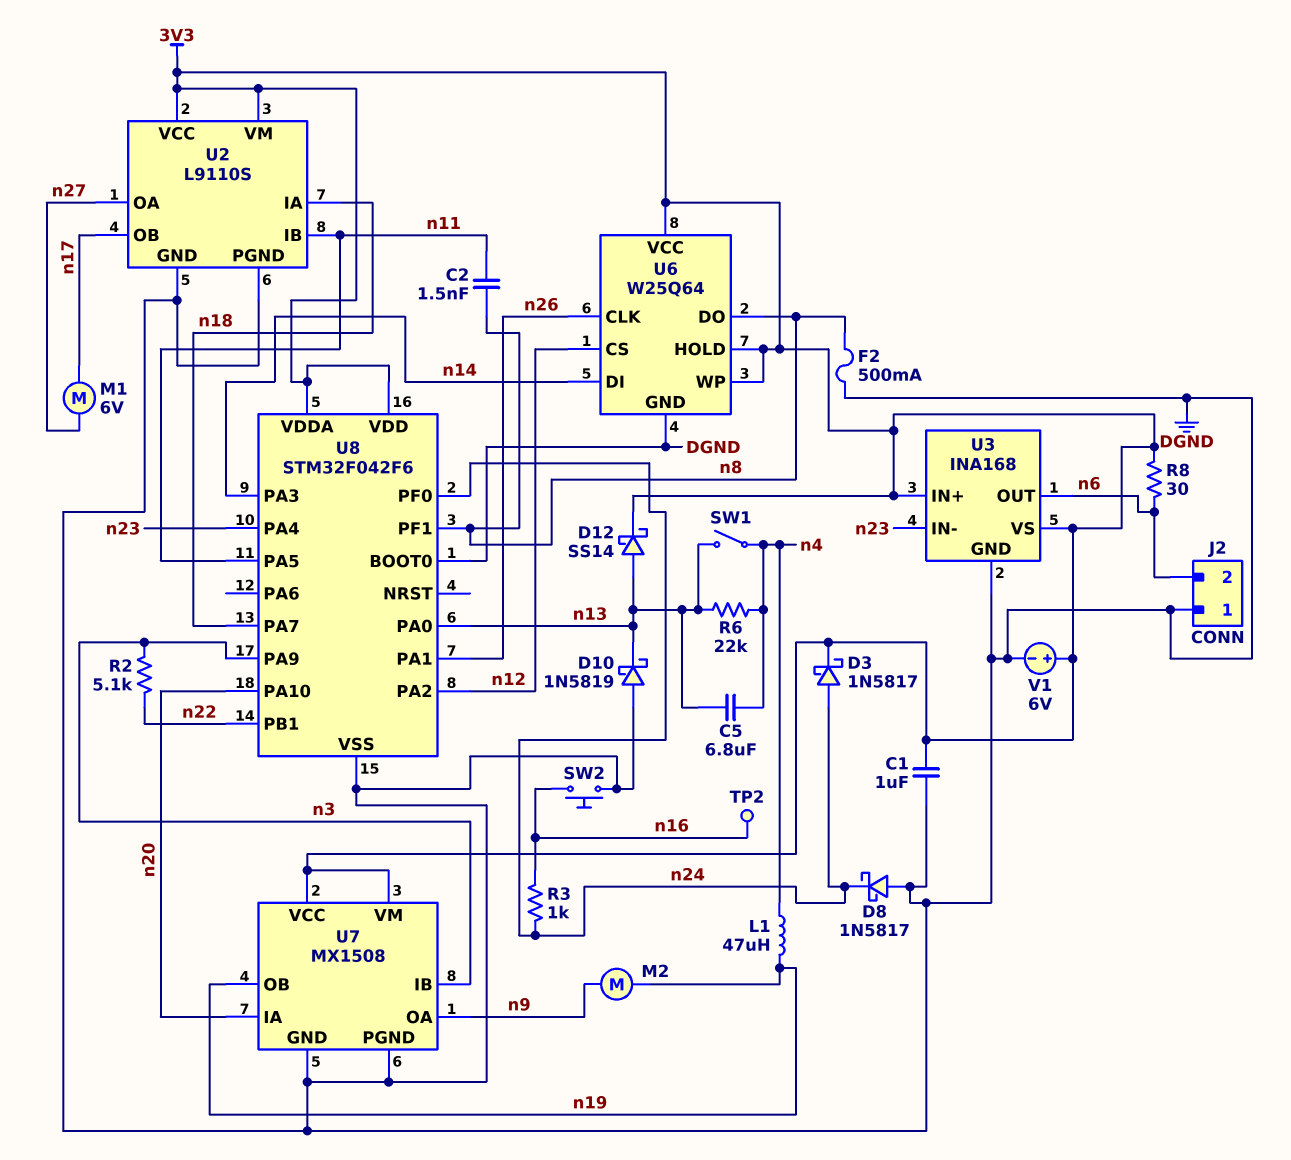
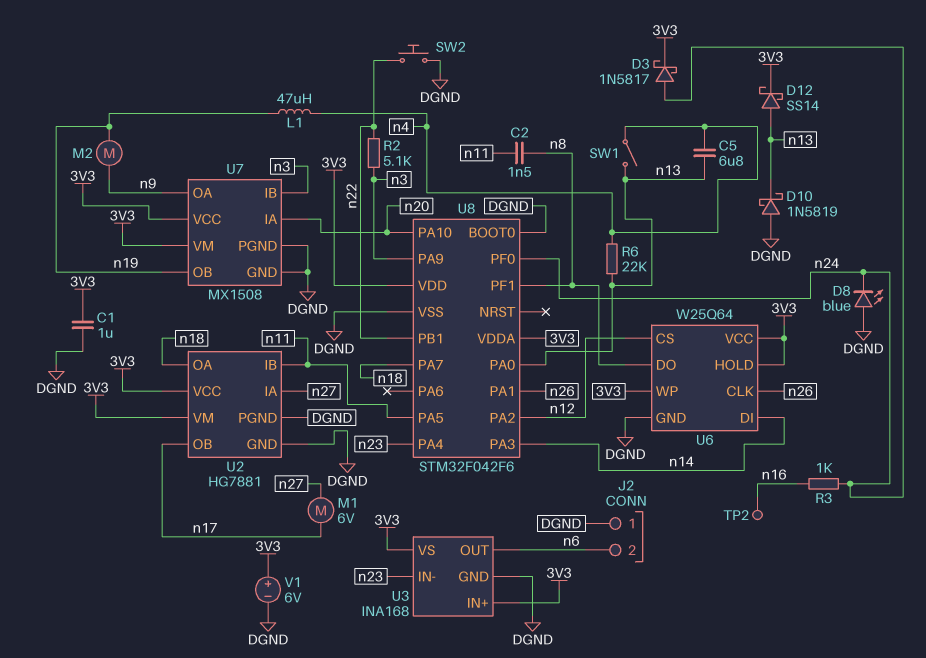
D8: schottky 1N5817 (A DGND, K n24) -> LED blue (A DGND, K n24)
F2: 500mA (DGND, n8) -> none
R8: 30 (3V3, n6) -> none
SW2: button (DGND, n16) -> button (DGND, n22)
U2: L9110S -> HG7881
U2 pin IA: n18 -> n27
U2 pin OA: n27 -> n18

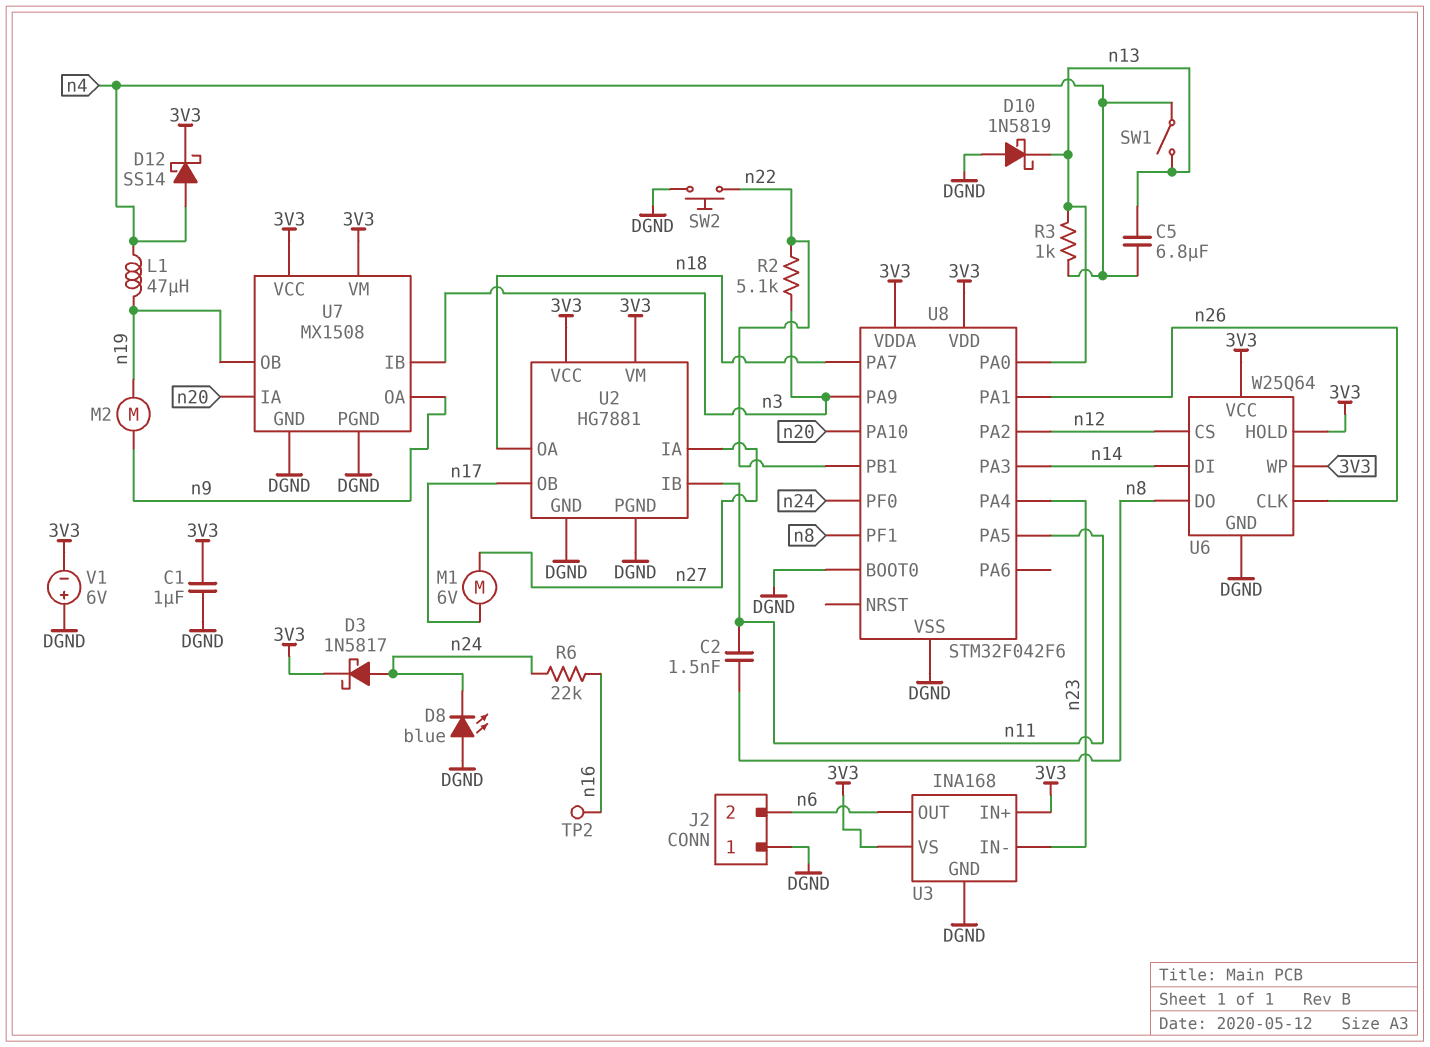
D12: schottky SS14 (A n13, K 3V3) -> schottky SS14 (A n4, K 3V3)
R3: 1k (n16, n24) -> 1k (n4, n13)
R6: 22k (n4, n13) -> 22k (n16, n24)
V1: 6V (plus 3V3, minus DGND) -> 6V (plus DGND, minus 3V3)

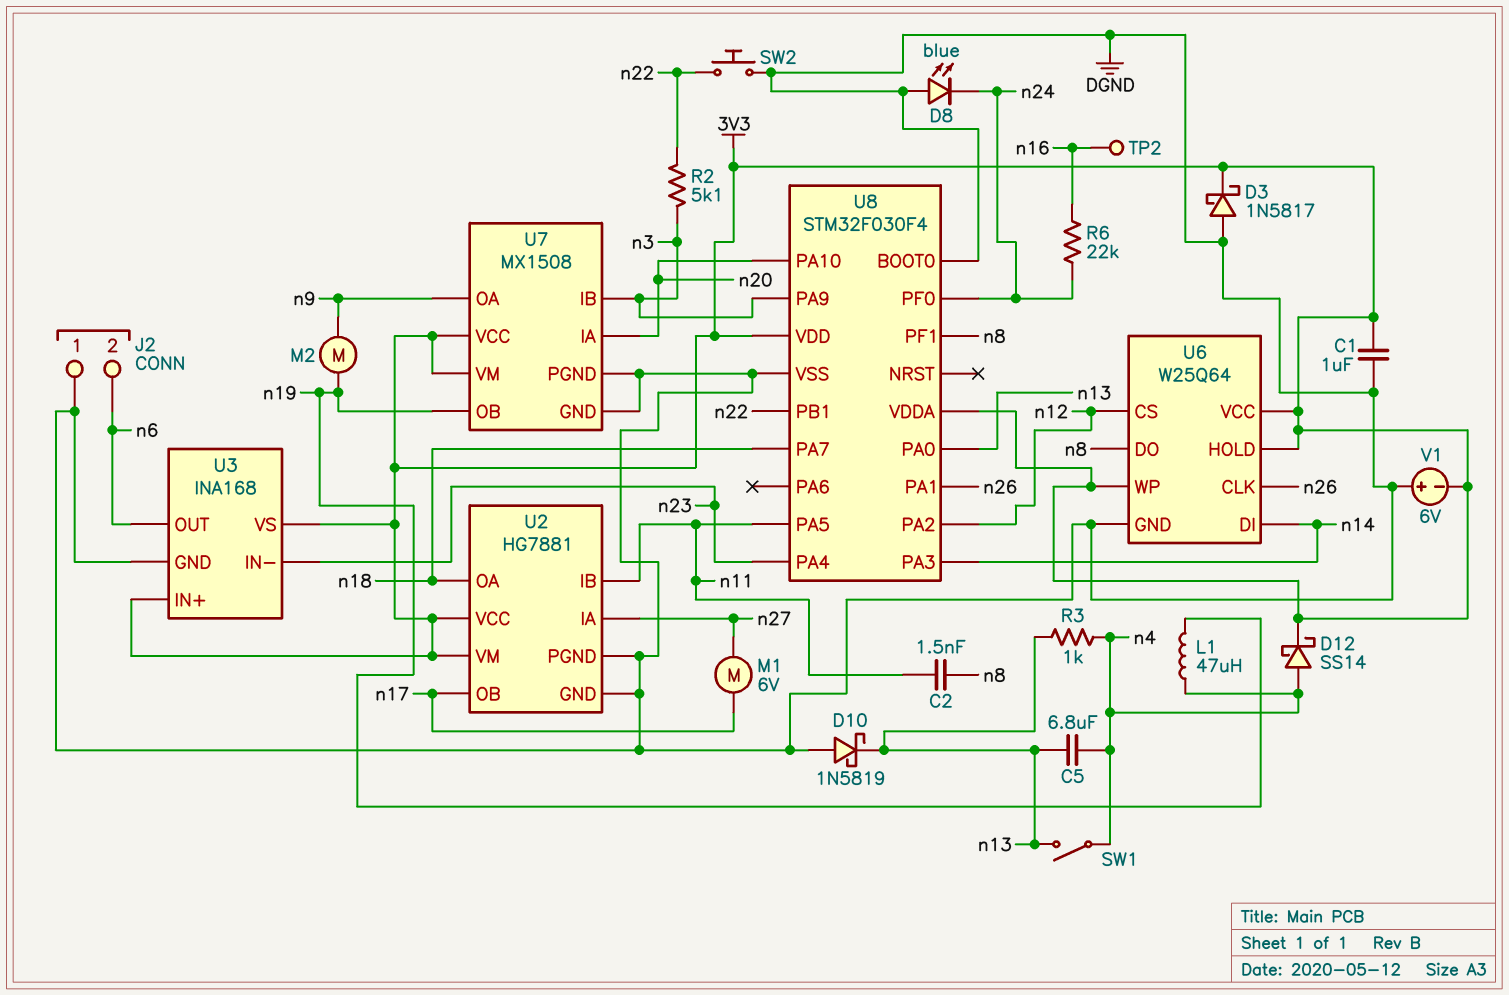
D3: schottky 1N5817 (A n24, K 3V3) -> schottky 1N5817 (A DGND, K 3V3)
U8: STM32F042F6 -> STM32F030F4

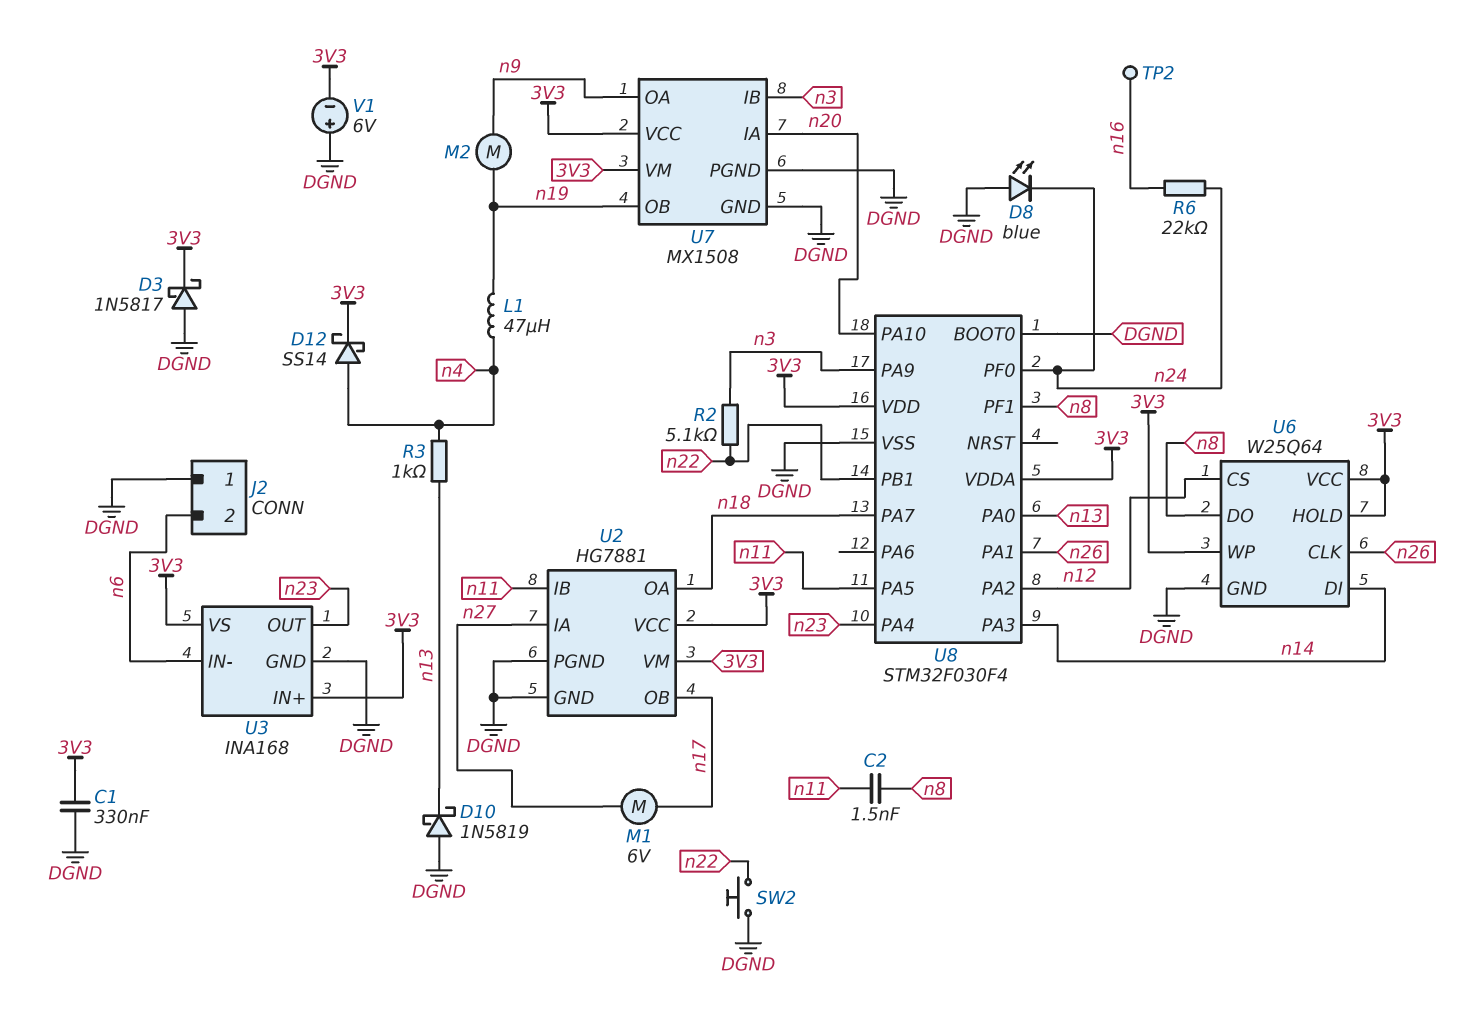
C1: 1uF (3V3, DGND) -> 330nF (3V3, DGND)
C5: 6.8uF (n4, n13) -> none
SW1: switch (n4, n13) -> none
U3 pin IN-: n23 -> n6
U3 pin OUT: n6 -> n23

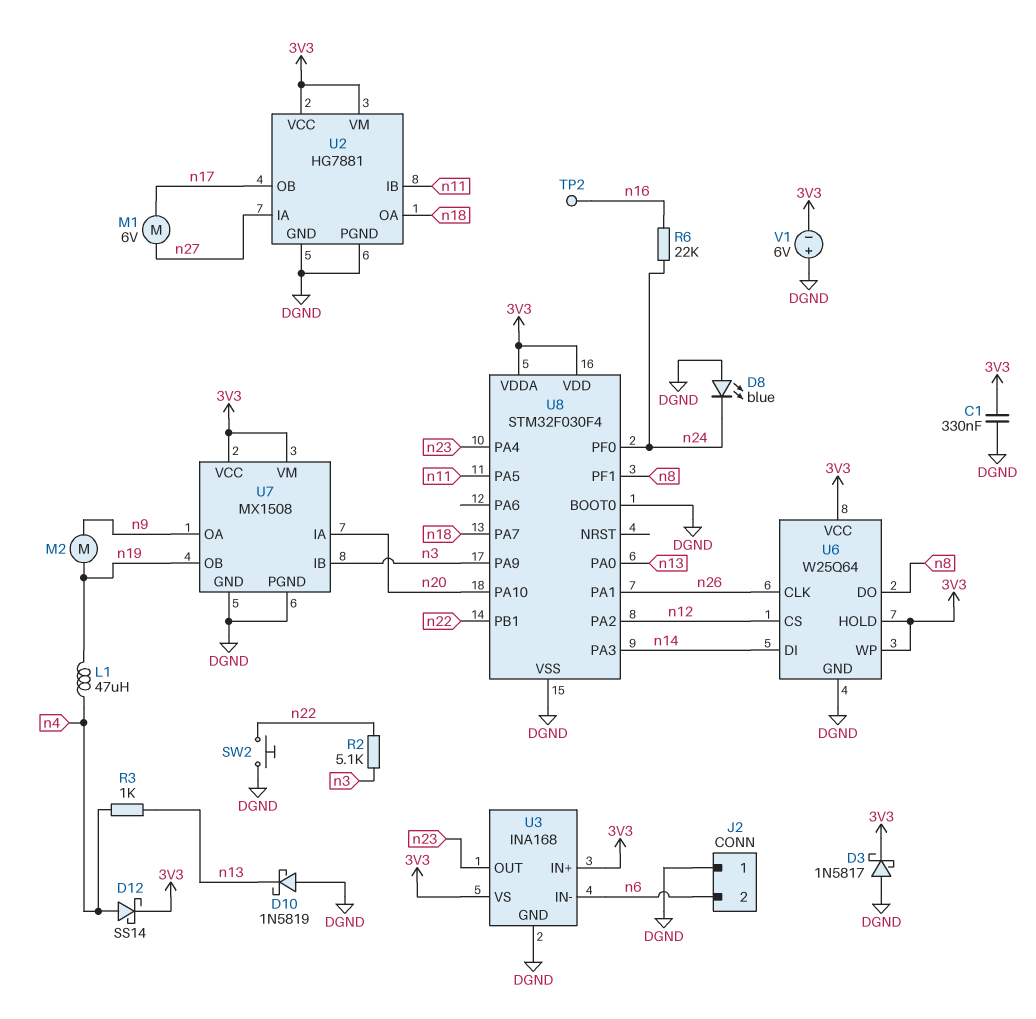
C2: 1.5nF (n8, n11) -> none

